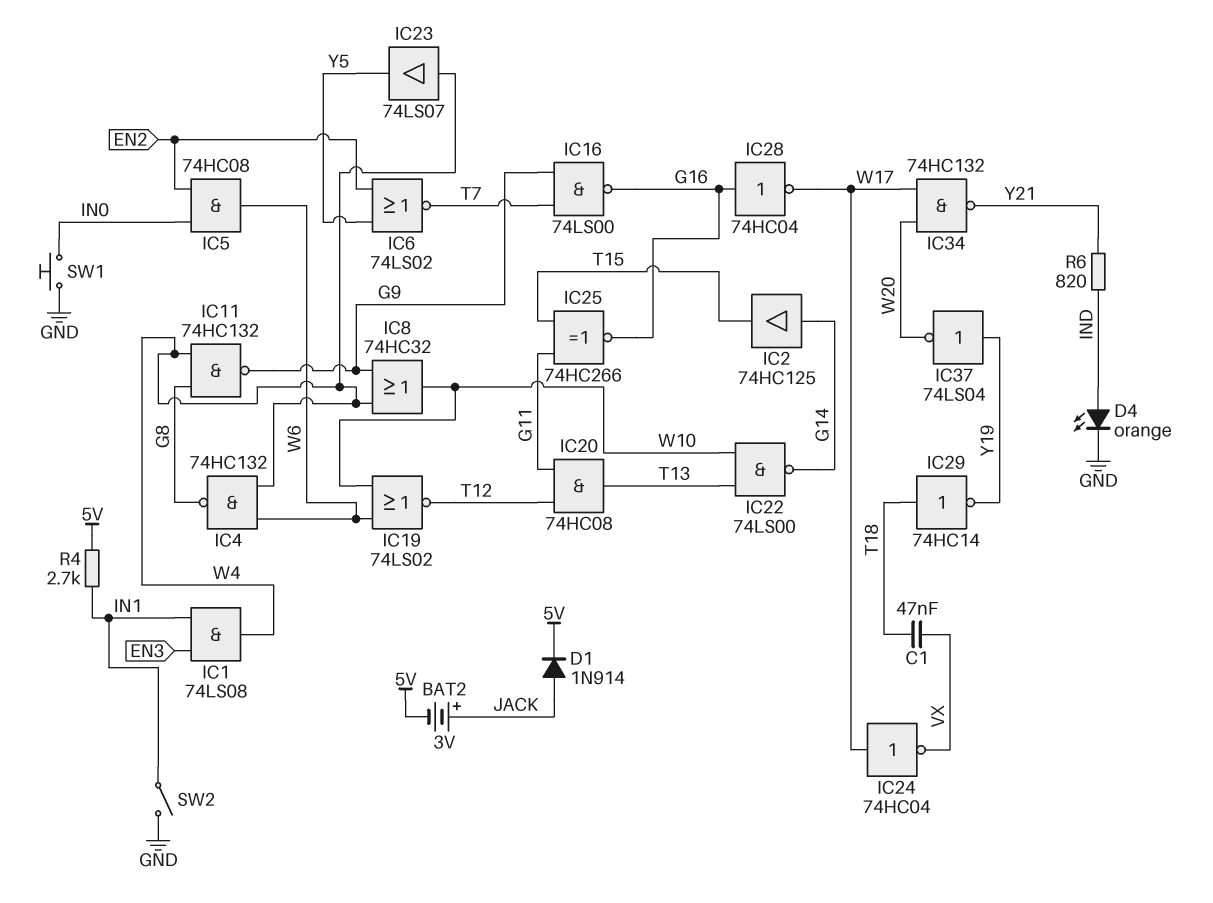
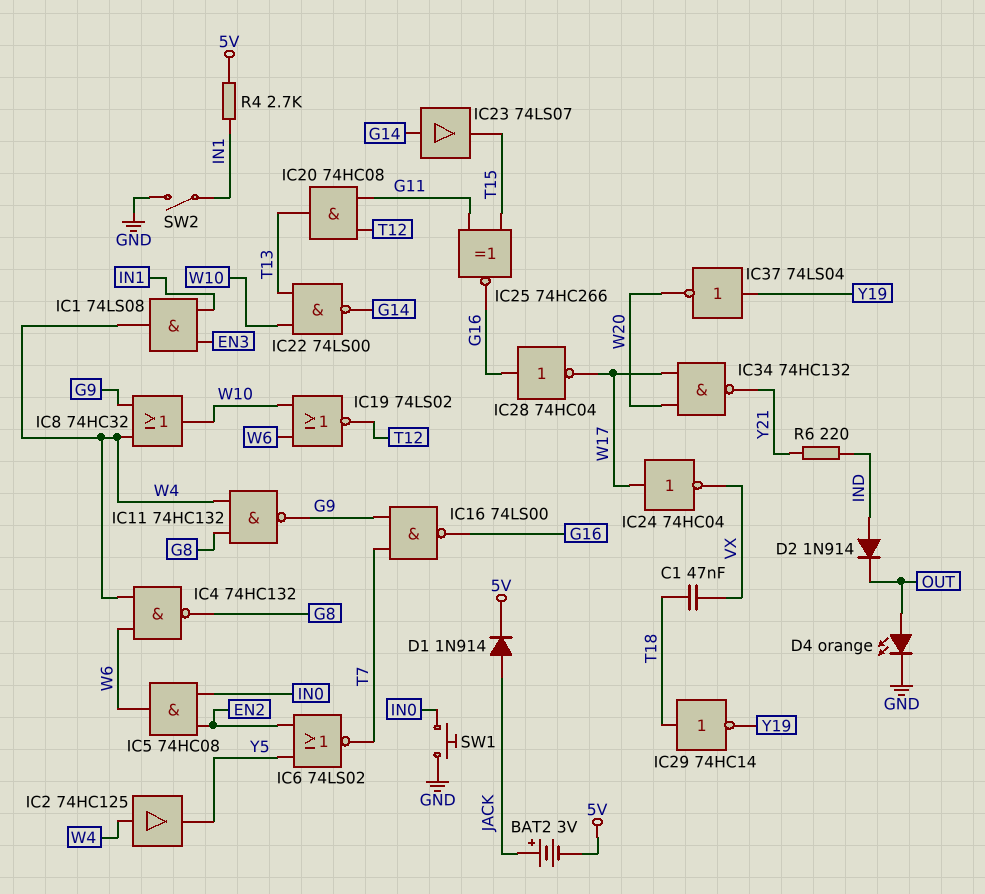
D2: none -> diode 1N914 (A IND, K OUT)
D4: LED orange (A IND, K GND) -> LED orange (A OUT, K GND)
IC2: buffer 74HC125 (in G14, out T15) -> buffer 74HC125 (in W4, out Y5)
IC23: buffer 74LS07 (in W4, out Y5) -> buffer 74LS07 (in G14, out T15)
R6: 820 (IND, Y21) -> 220 (IND, Y21)

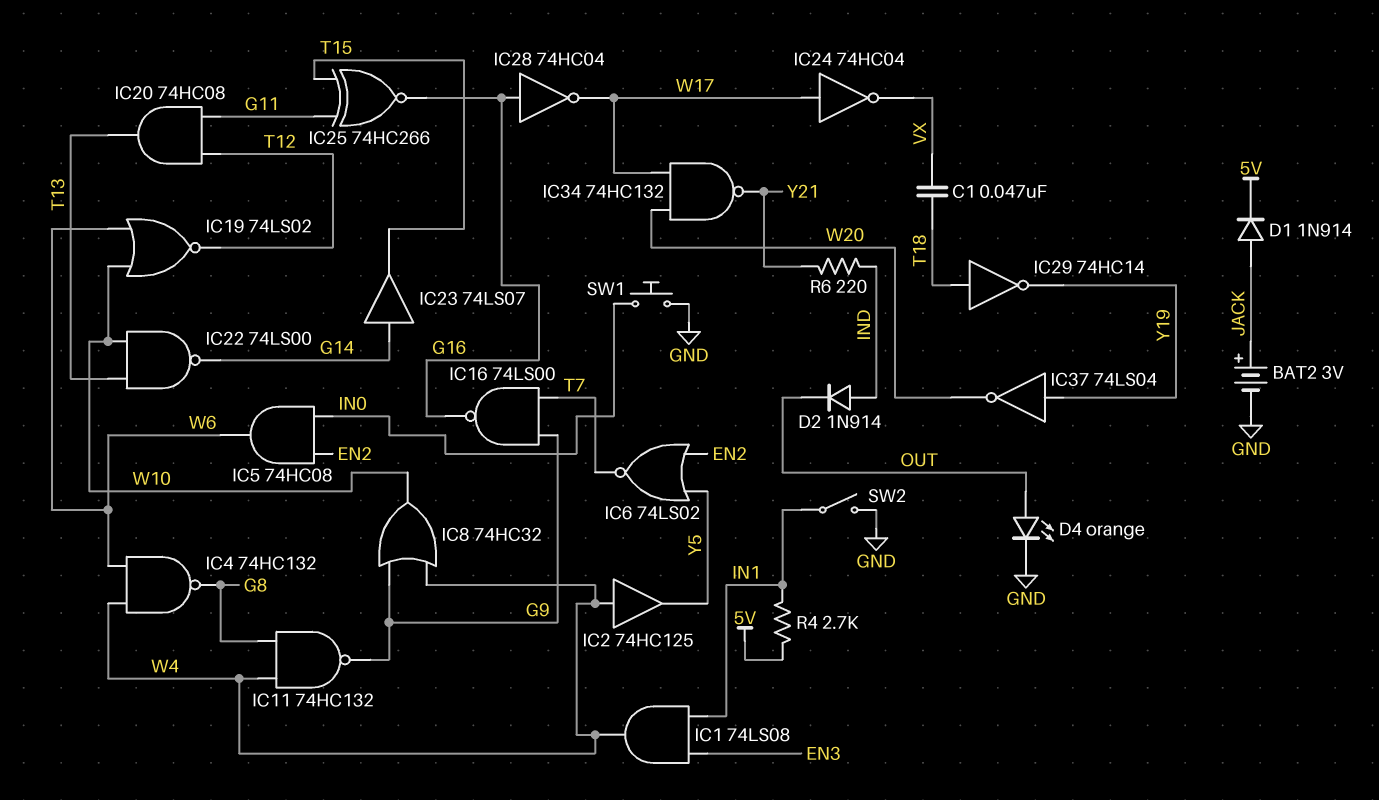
BAT2: 3V (plus JACK, minus 5V) -> 3V (plus JACK, minus GND)

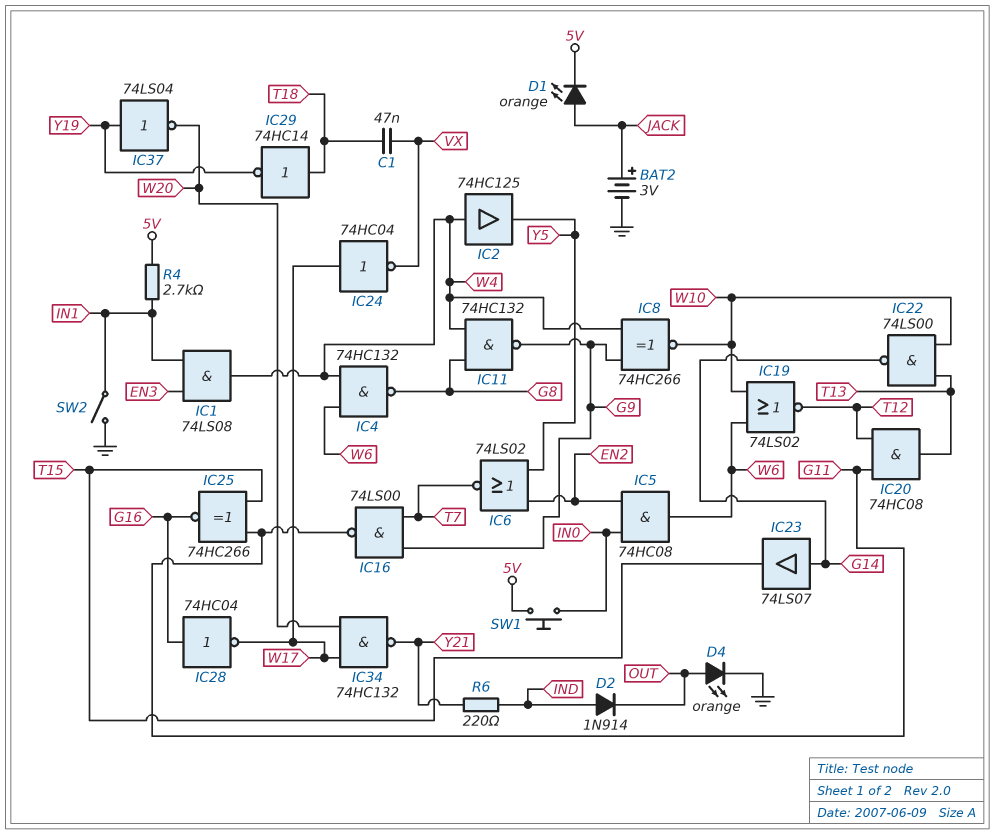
D1: diode 1N914 (A JACK, K 5V) -> LED orange (A JACK, K 5V)
IC8: OR 74HC32 (in G9, in W4, out W10) -> XNOR 74HC266 (in G9, in W4, out W10)
IC16: NAND 74LS00 (in G9, in T7, out G16) -> NAND 74LS00 (in G9, in T7, out G11)
SW1: button (GND, IN0) -> button (5V, IN0)

